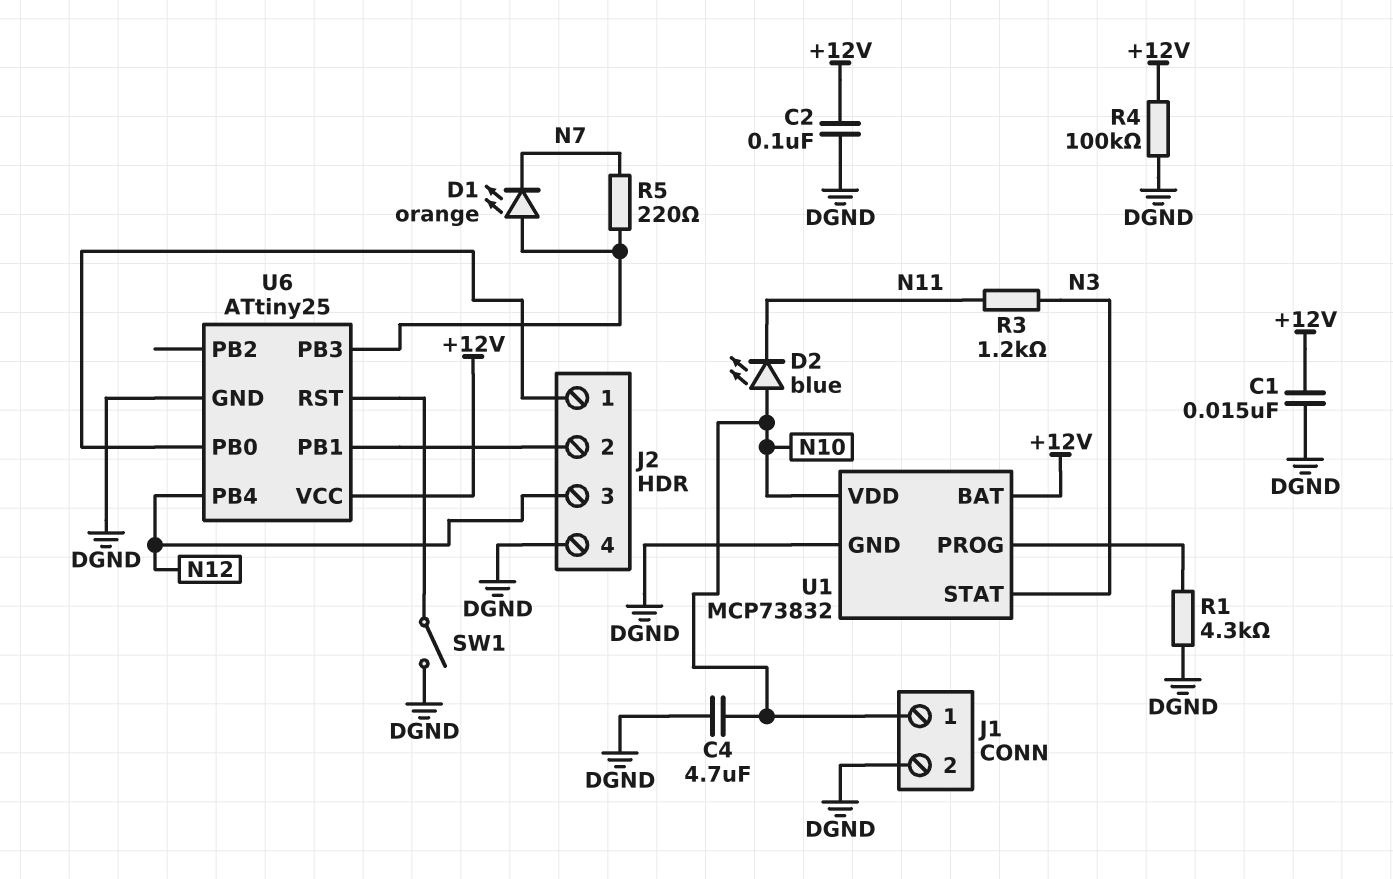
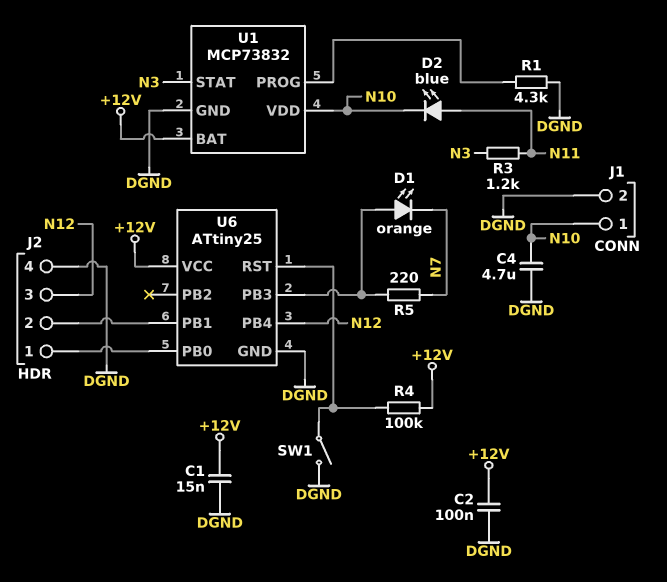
D2: LED blue (A N10, K N11) -> LED blue (A N11, K N10)
R4: 100k (+12V, DGND) -> 100k (+12V, U6/RST)

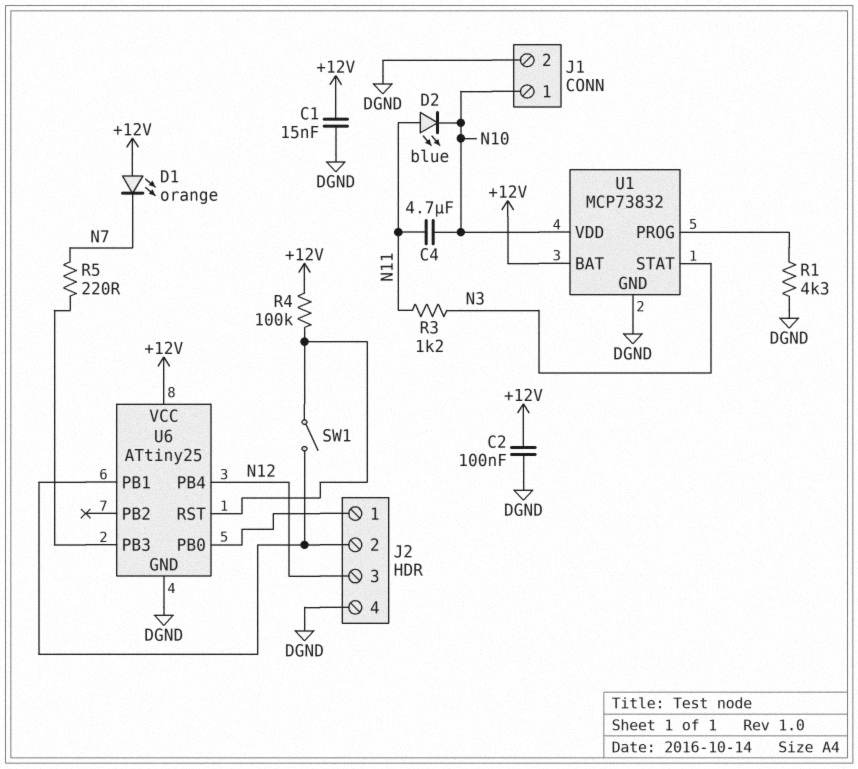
C4: 4.7uF (DGND, N10) -> 4.7uF (N10, N11)
D1: LED orange (A U6/PB3, K N7) -> LED orange (A +12V, K N7)
SW1: switch (DGND, U6/RST) -> switch (J2/2, U6/RST)

